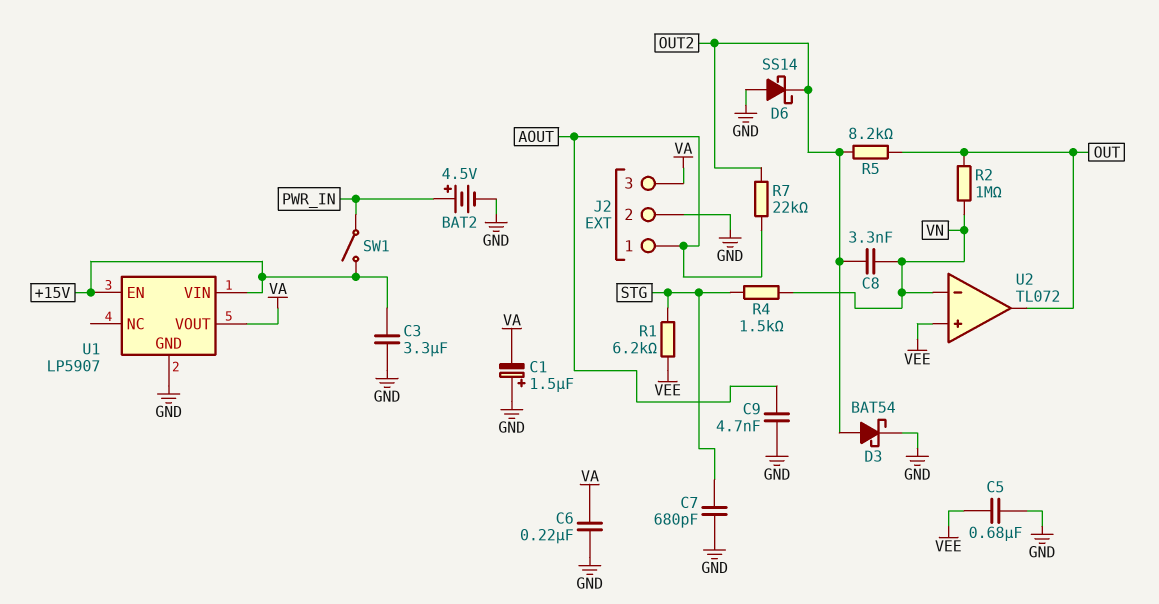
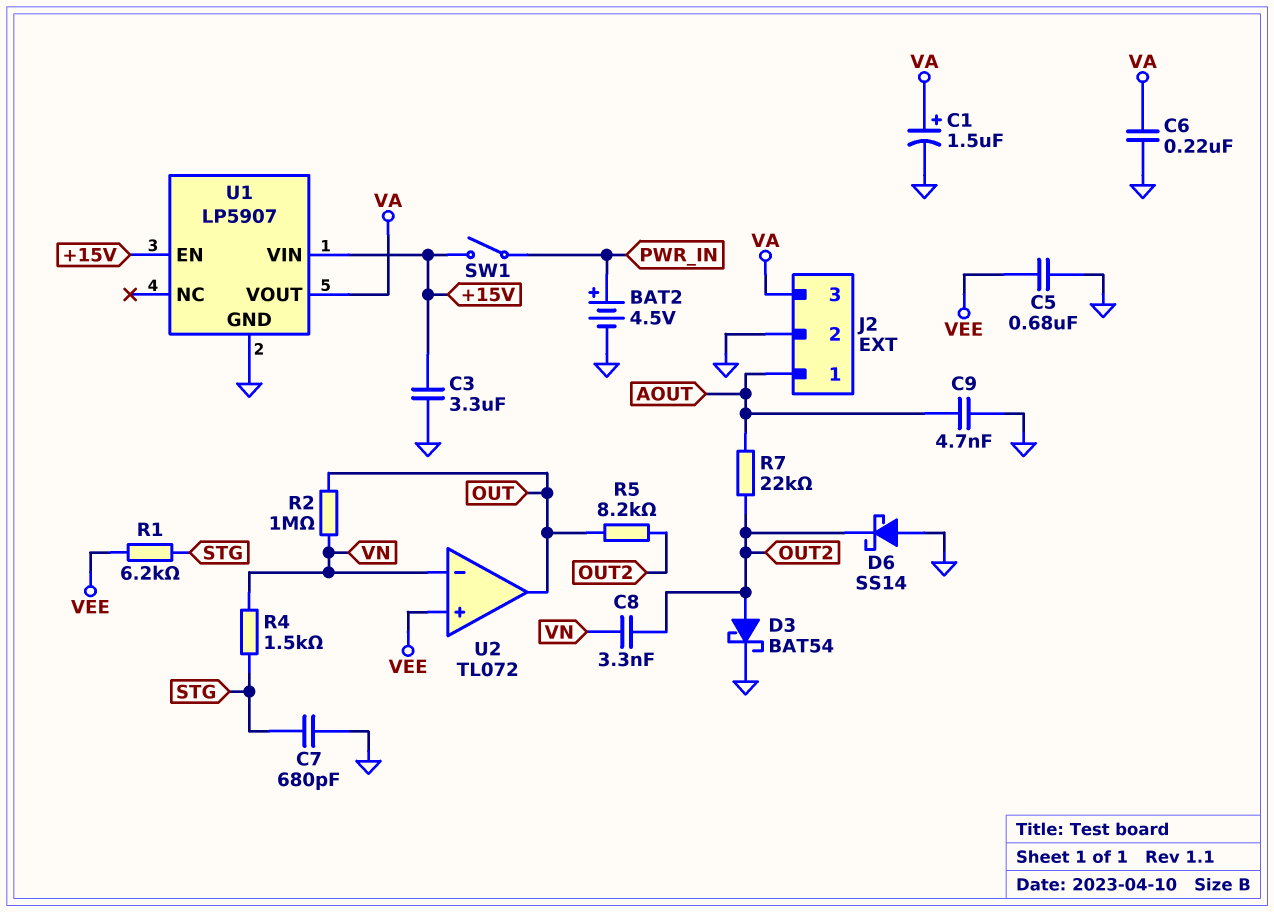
C1: 1.5uF (plus GND, minus VA) -> 1.5uF (plus VA, minus GND)

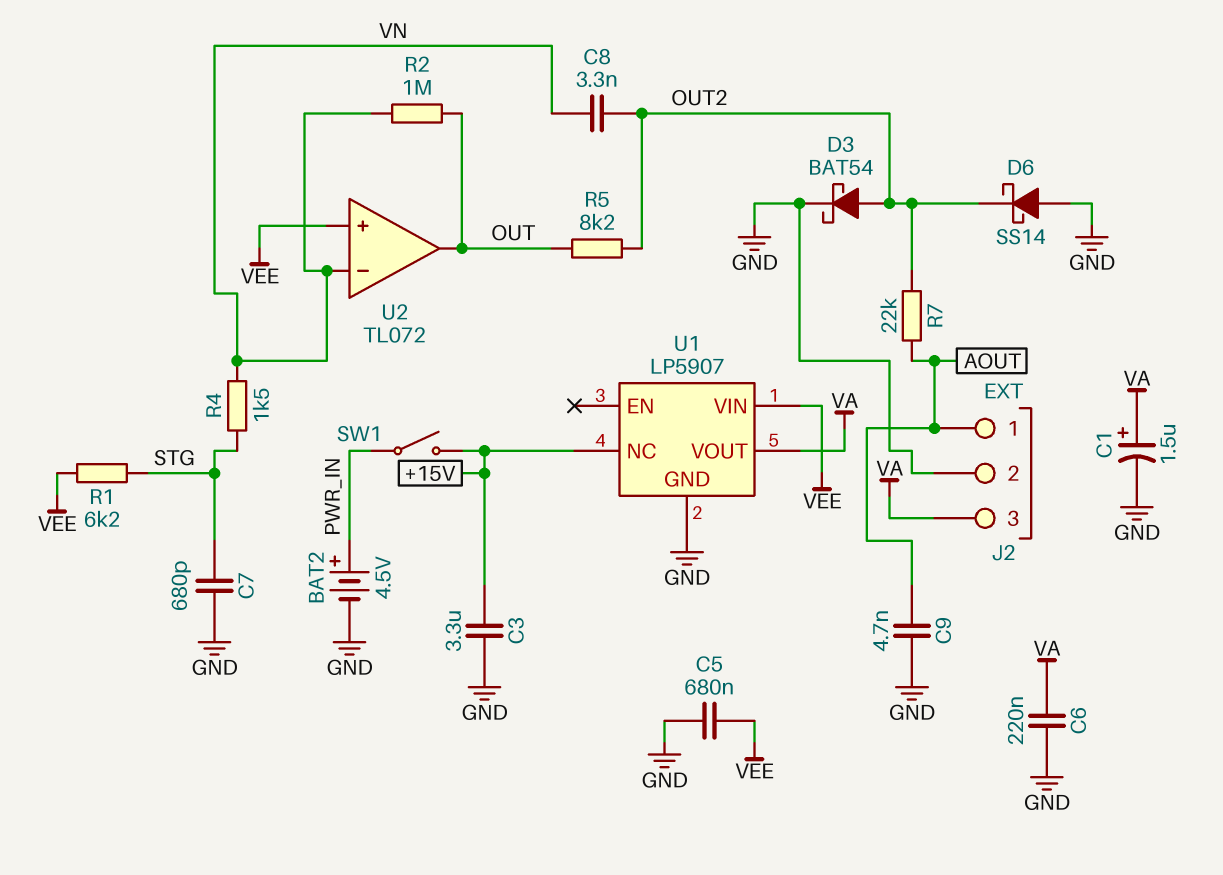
U1 pin EN: +15V -> none
U1 pin NC: none -> +15V
U1 pin VIN: +15V -> VEE

